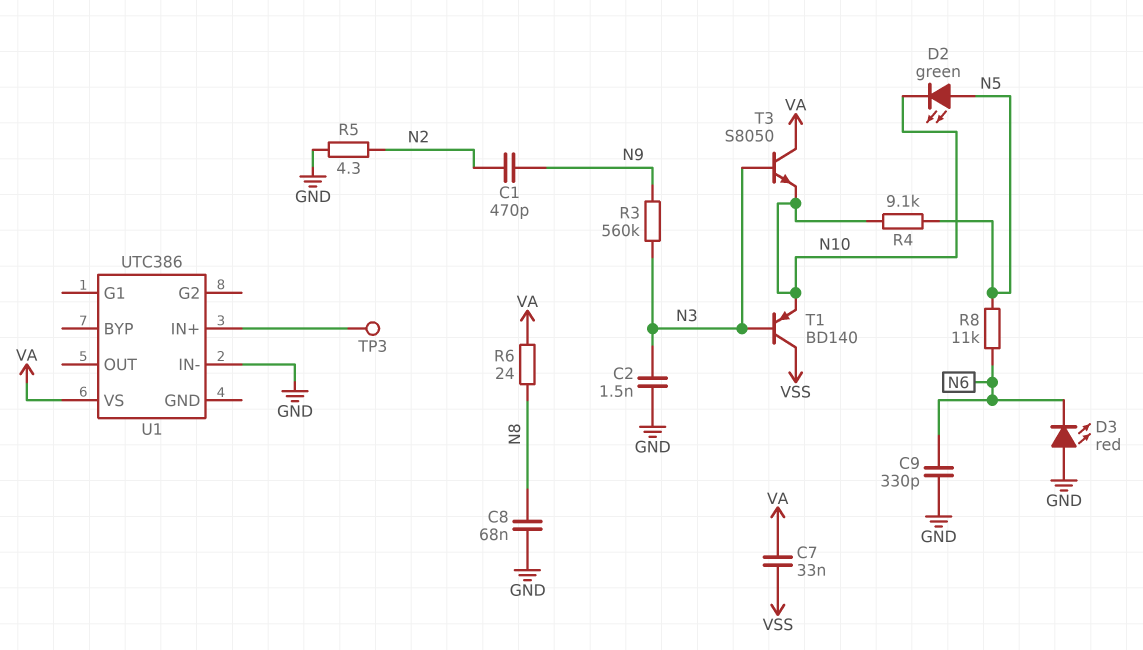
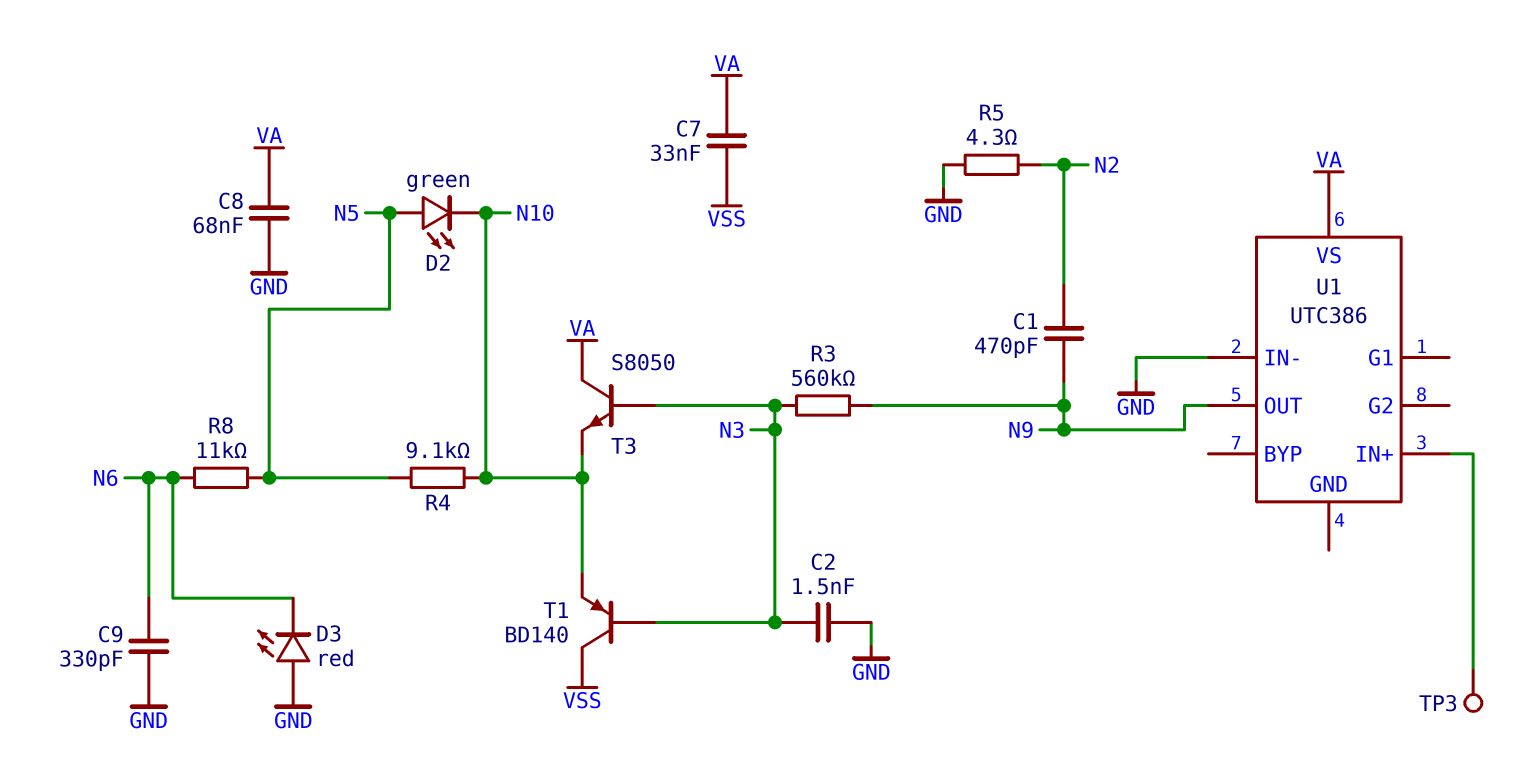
C8: 68nF (GND, N8) -> 68nF (GND, VA)
R6: 24 (N8, VA) -> none
U1 pin OUT: none -> N9

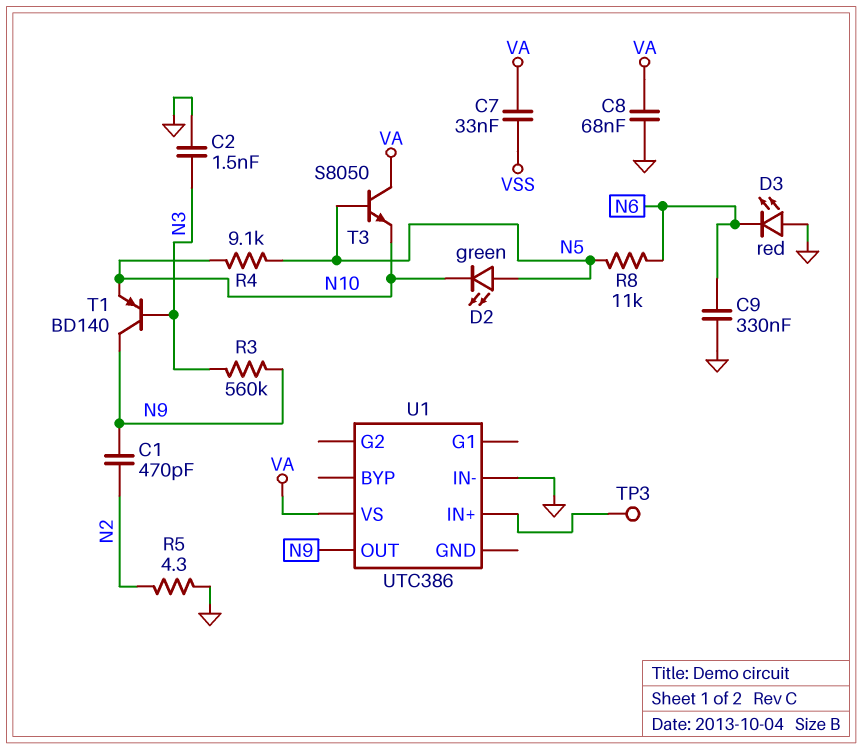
C9: 330pF (GND, N6) -> 330nF (GND, N6)
T1: PNP BD140 (B N3, C VSS, E N10) -> PNP BD140 (B N3, C N9, E N10)
T3: NPN S8050 (B N3, C VA, E N10) -> NPN S8050 (B N5, C VA, E N10)

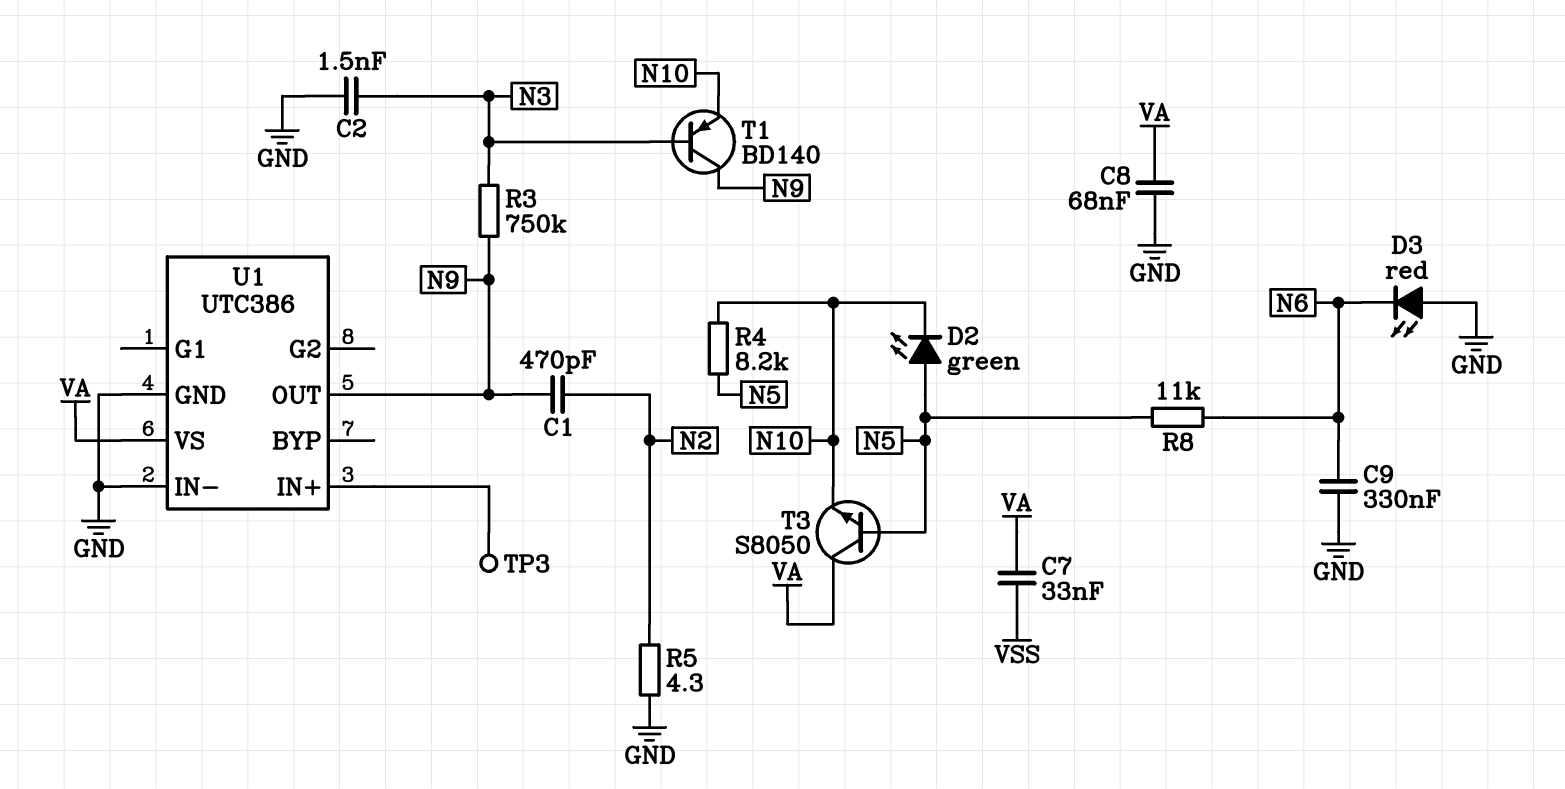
R3: 560k (N3, N9) -> 750k (N3, N9)
R4: 9.1k (N5, N10) -> 8.2k (N5, N10)
U1 pin GND: none -> GND

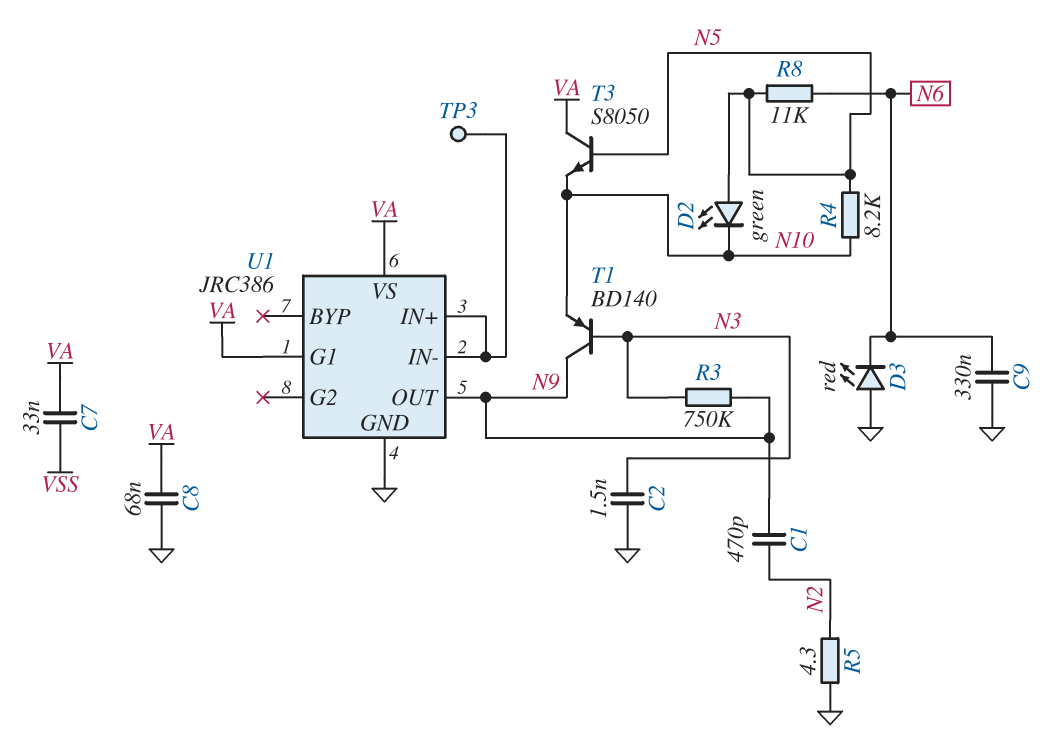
U1: UTC386 -> JRC386
U1 pin G1: none -> VA
U1 pin IN-: GND -> U1/IN+

